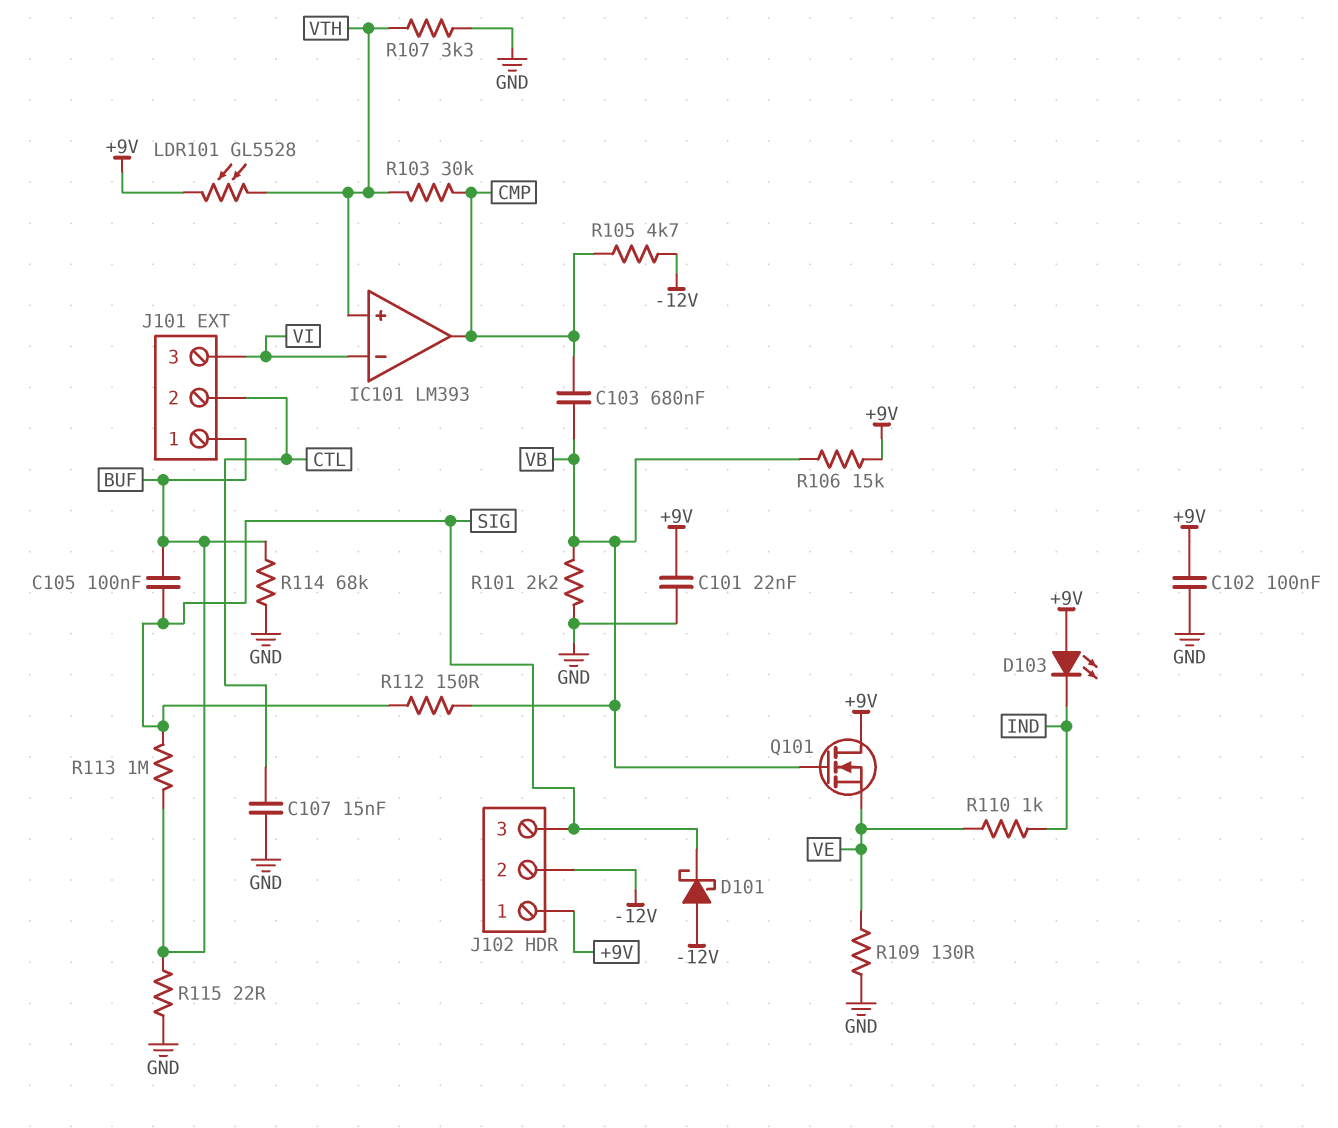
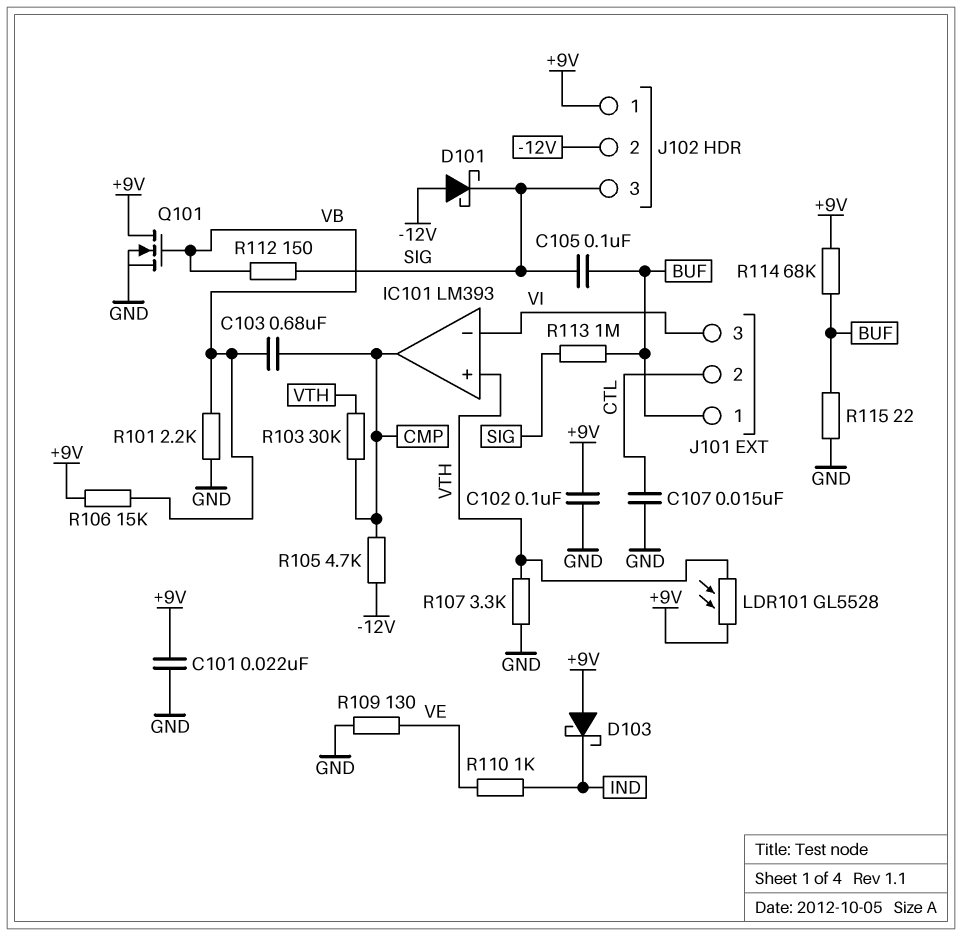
D103: LED (A +9V, K IND) -> schottky (A +9V, K IND)
Q101: NMOS (G VB, D +9V, S VE) -> NMOS (G VB, D +9V, S GND)
R114: 68k (BUF, GND) -> 68k (+9V, BUF)

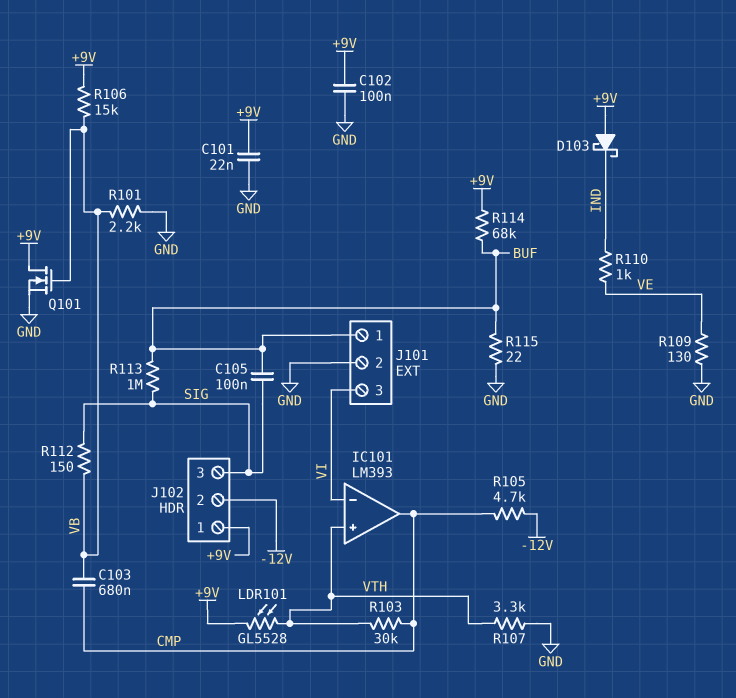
C107: 15nF (CTL, GND) -> none
D101: schottky (A -12V, K SIG) -> none
J101 pin 2: CTL -> GND

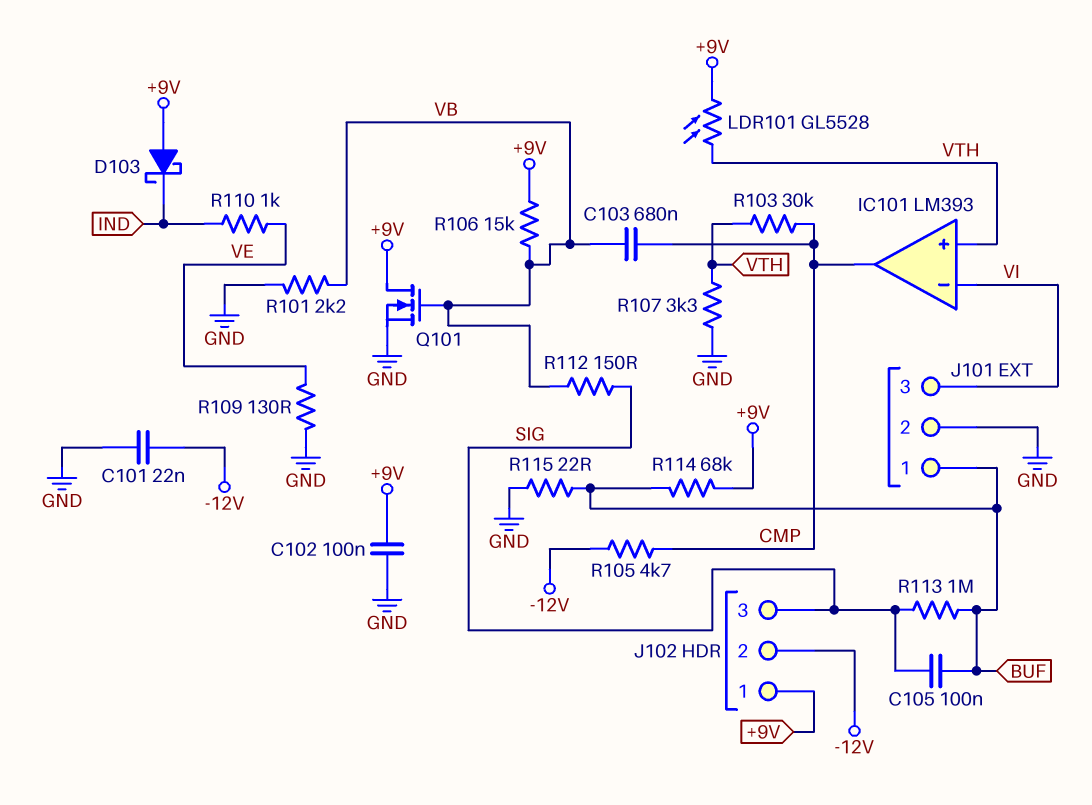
C101: 22nF (+9V, GND) -> 22nF (-12V, GND)

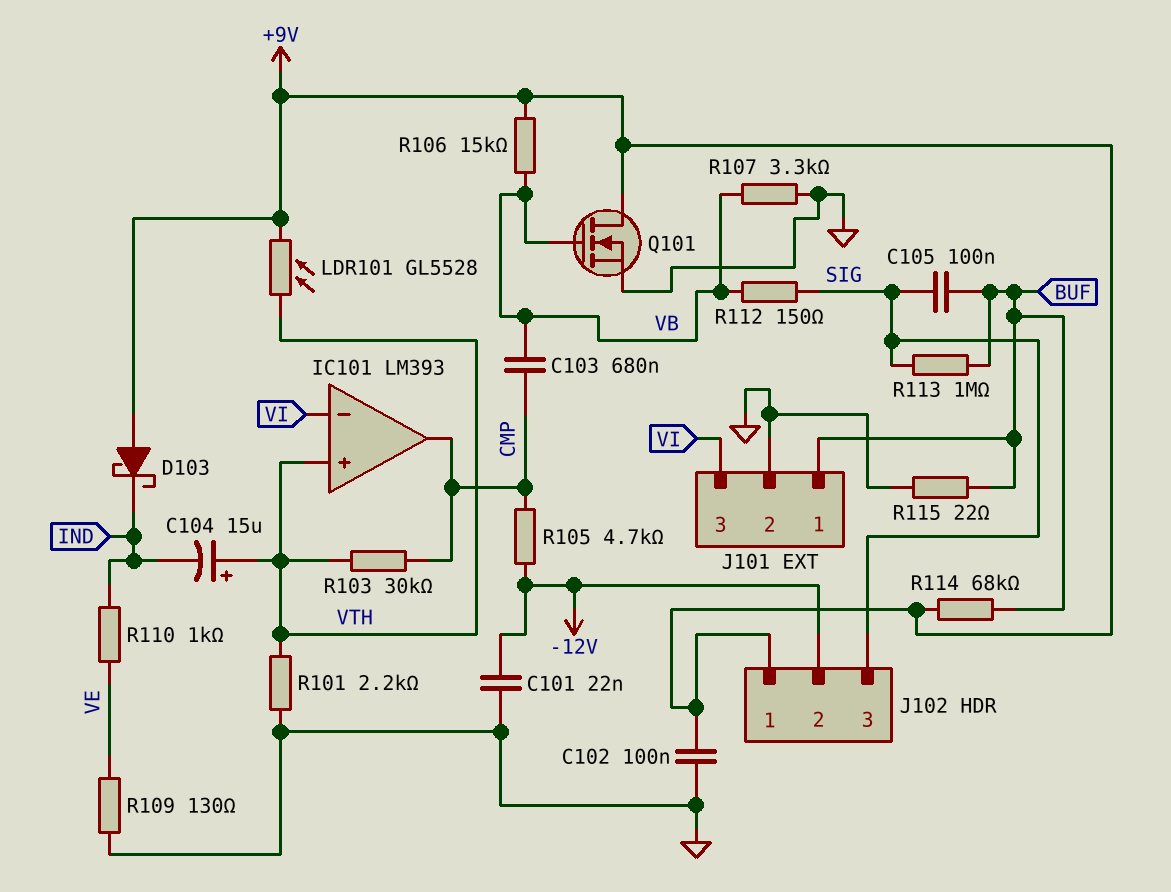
C104: none -> 15uF (plus VTH, minus IND)
R101: 2.2k (GND, VB) -> 2.2k (GND, VTH)
R107: 3.3k (GND, VTH) -> 3.3k (GND, VB)

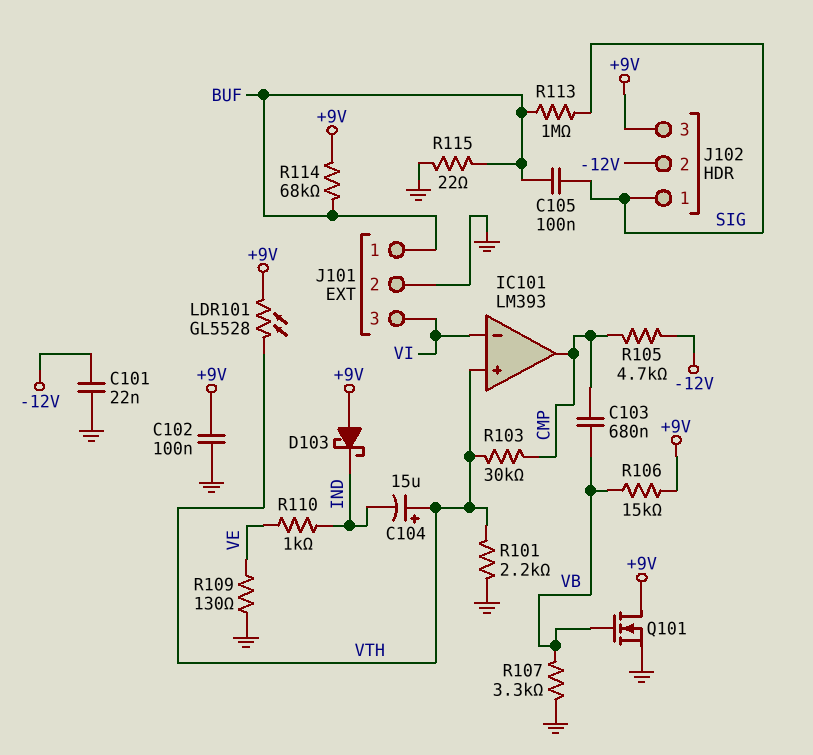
J102 pin 1: +9V -> SIG
J102 pin 3: SIG -> +9V
R112: 150 (SIG, VB) -> none

